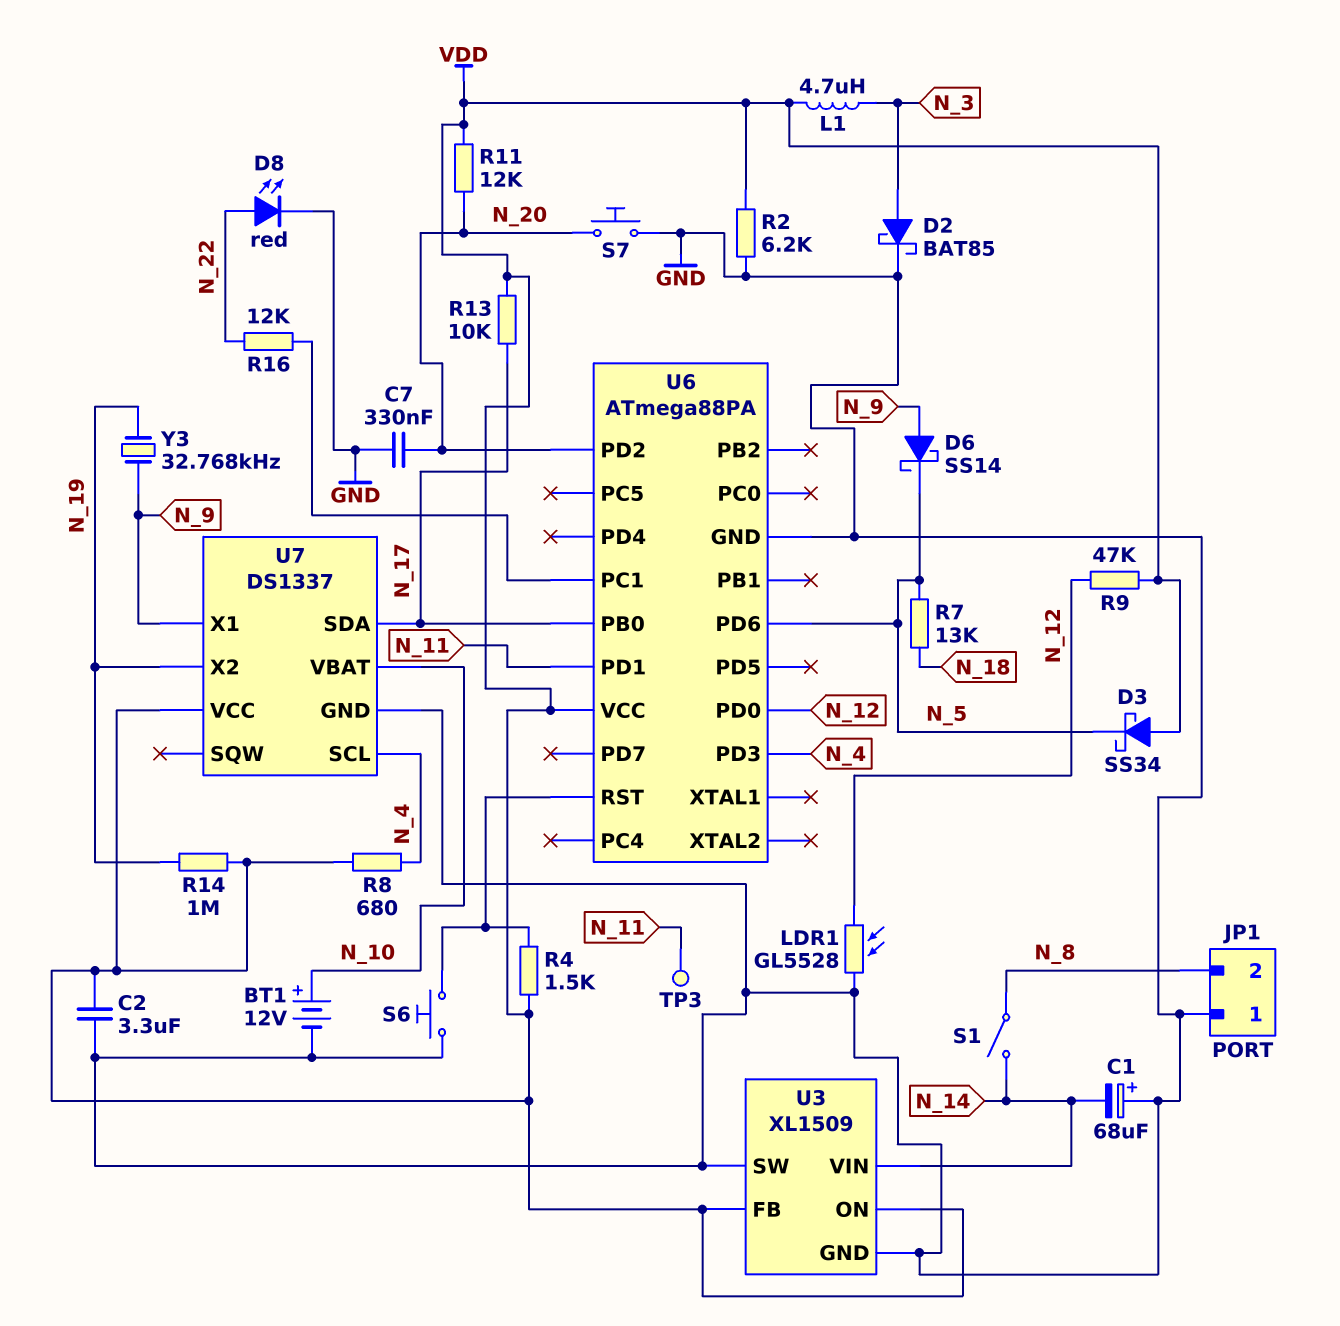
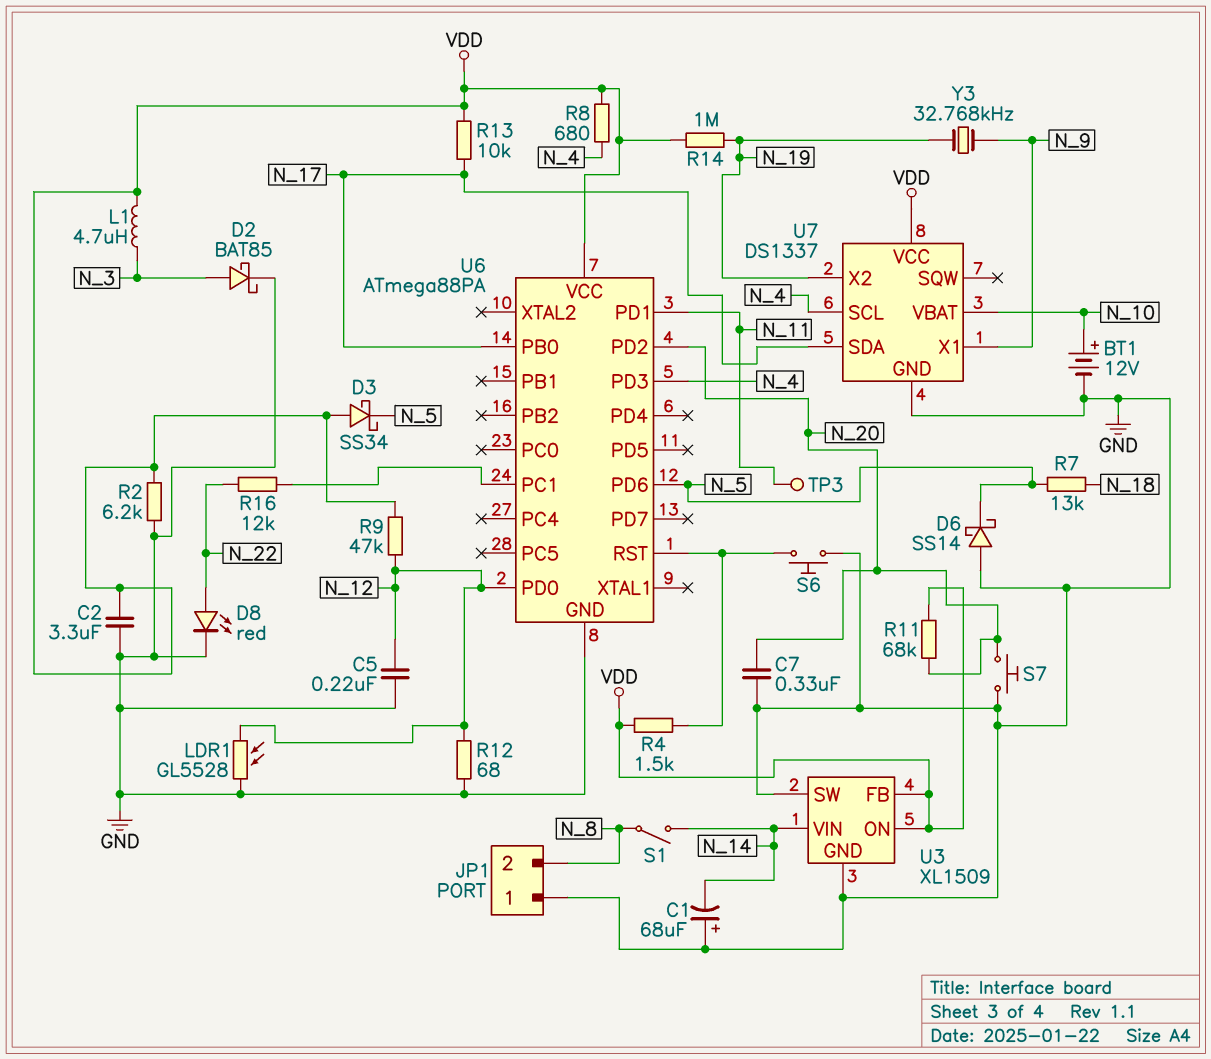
C5: none -> 220nF (GND, N_12)
D6: schottky SS14 (A N_9, K N_5) -> schottky SS14 (A GND, K N_5)
R11: 12k (N_20, VDD) -> 68k (N_20, VDD)
R12: none -> 68 (GND, N_12)

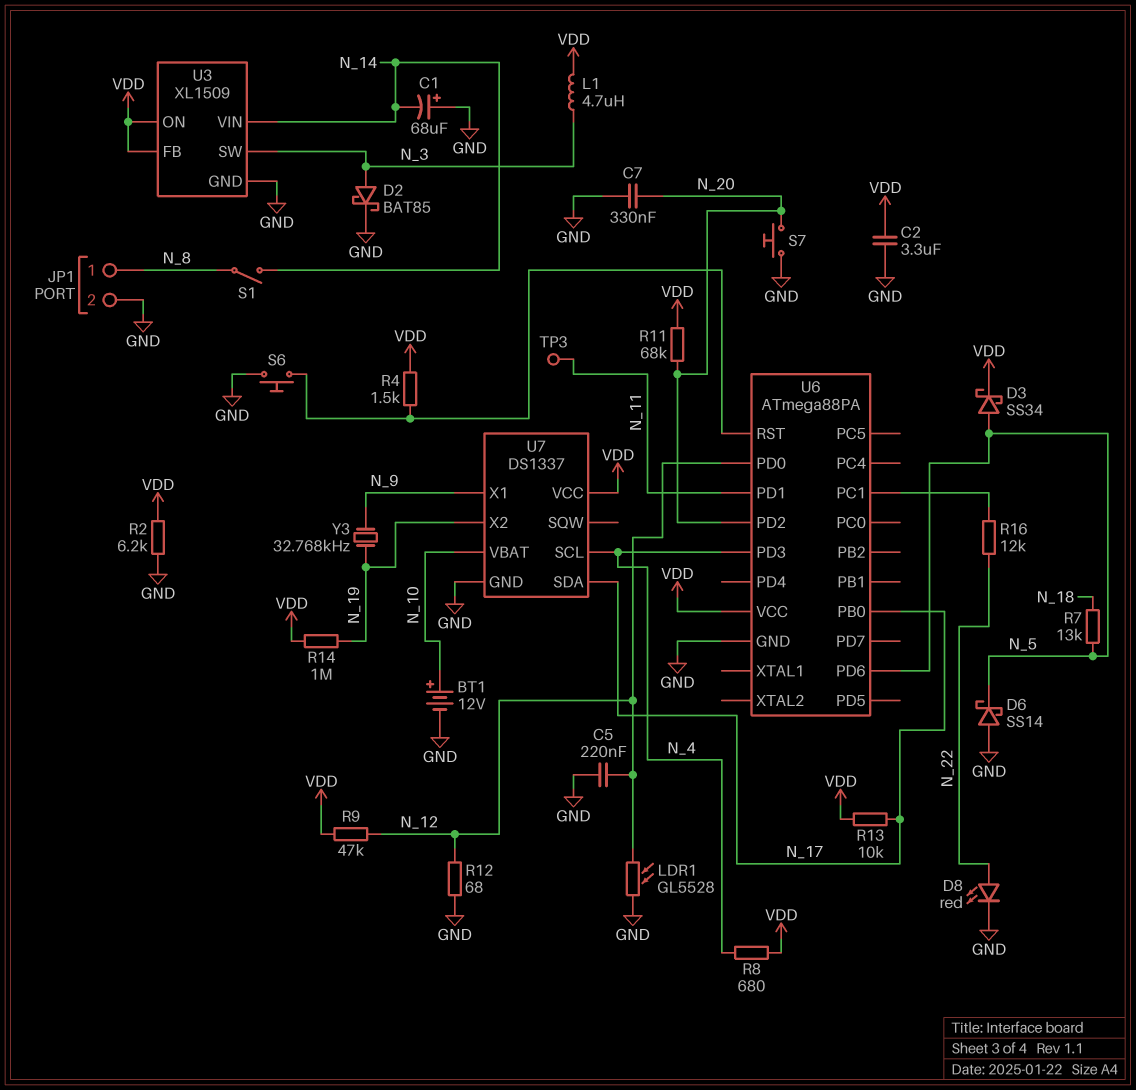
D3: schottky SS34 (A VDD, K N_5) -> schottky SS34 (A N_5, K VDD)
JP1 pin 1: GND -> N_8
JP1 pin 2: N_8 -> GND
U3 pin SW: GND -> N_3

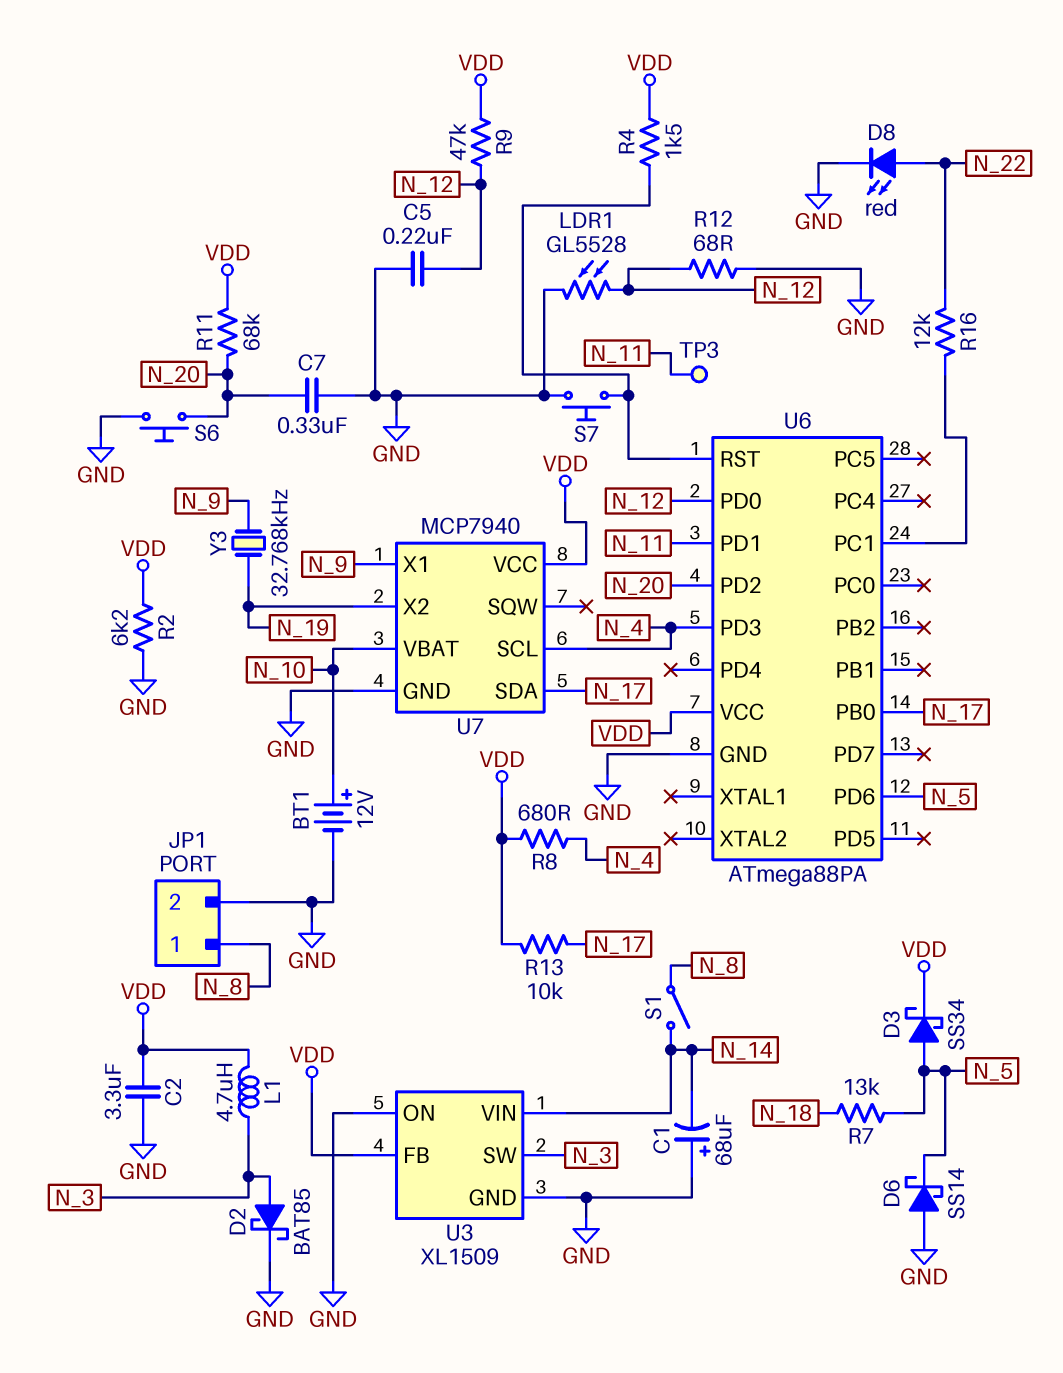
R14: 1M (N_19, VDD) -> none
S6: button (GND, U6/RST) -> button (GND, N_20)
S7: button (GND, N_20) -> button (GND, U6/RST)
U3 pin ON: VDD -> GND
U7: DS1337 -> MCP7940

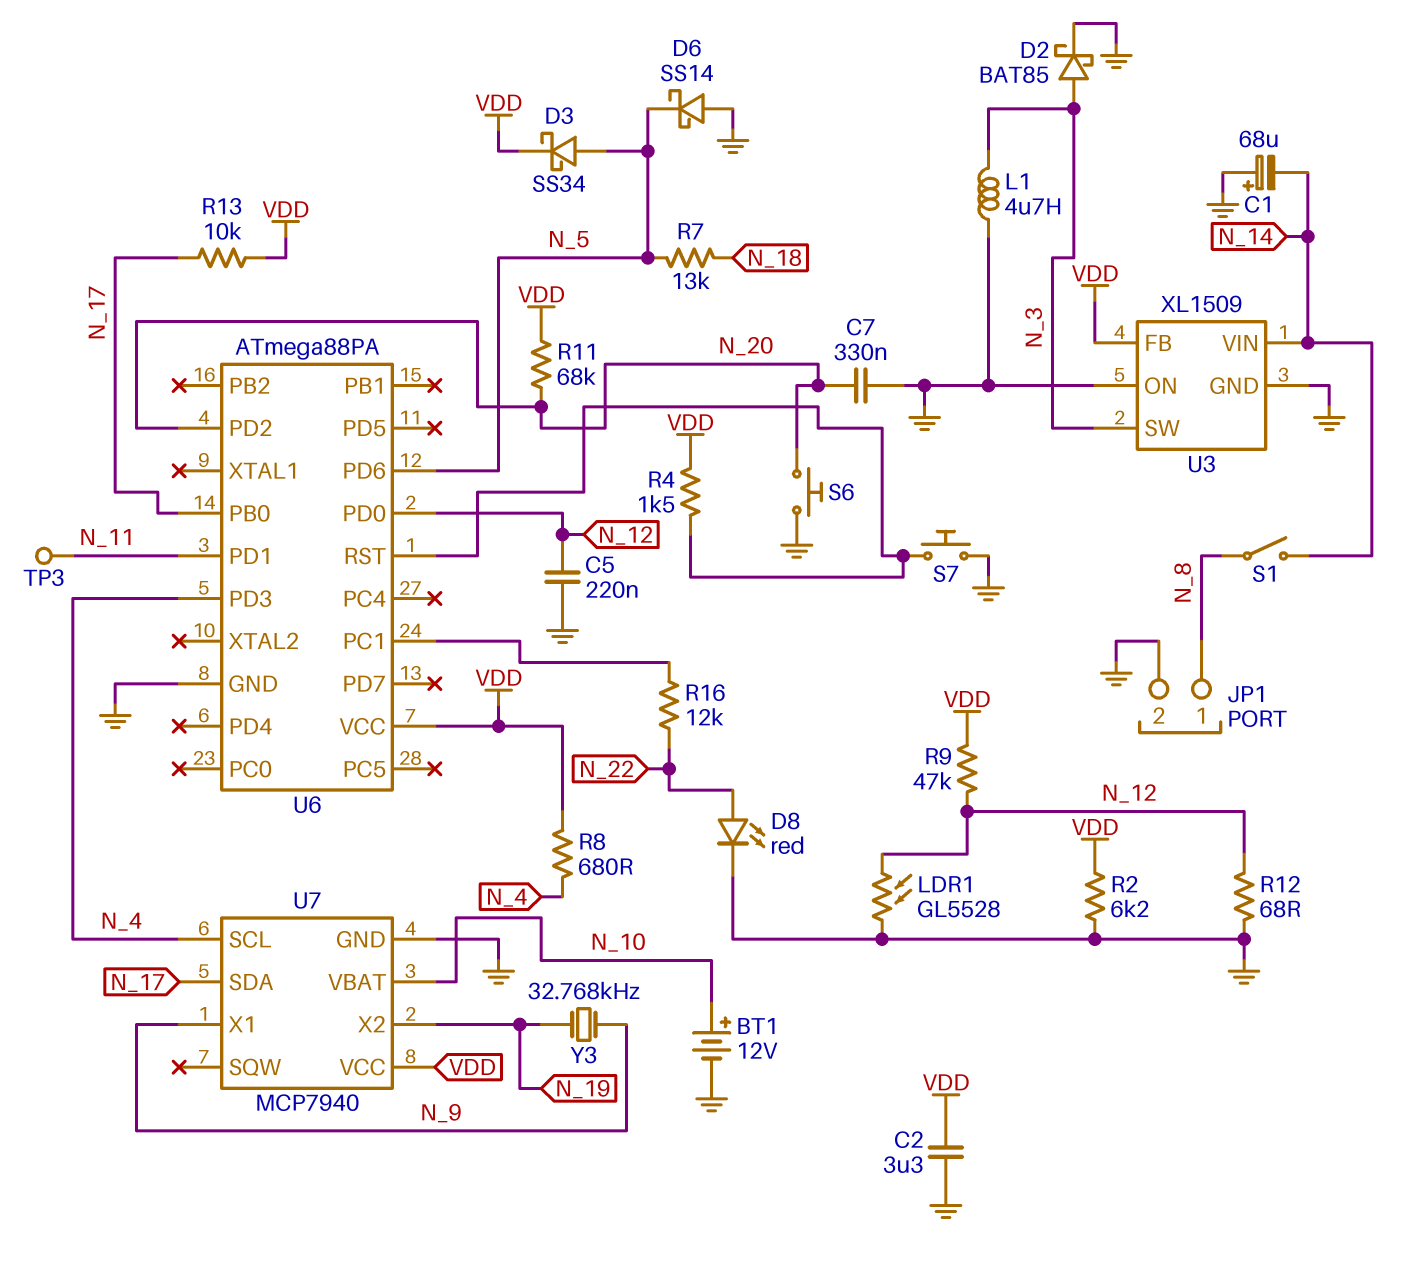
L1: 4.7uH (N_3, VDD) -> 4.7uH (GND, N_3)

